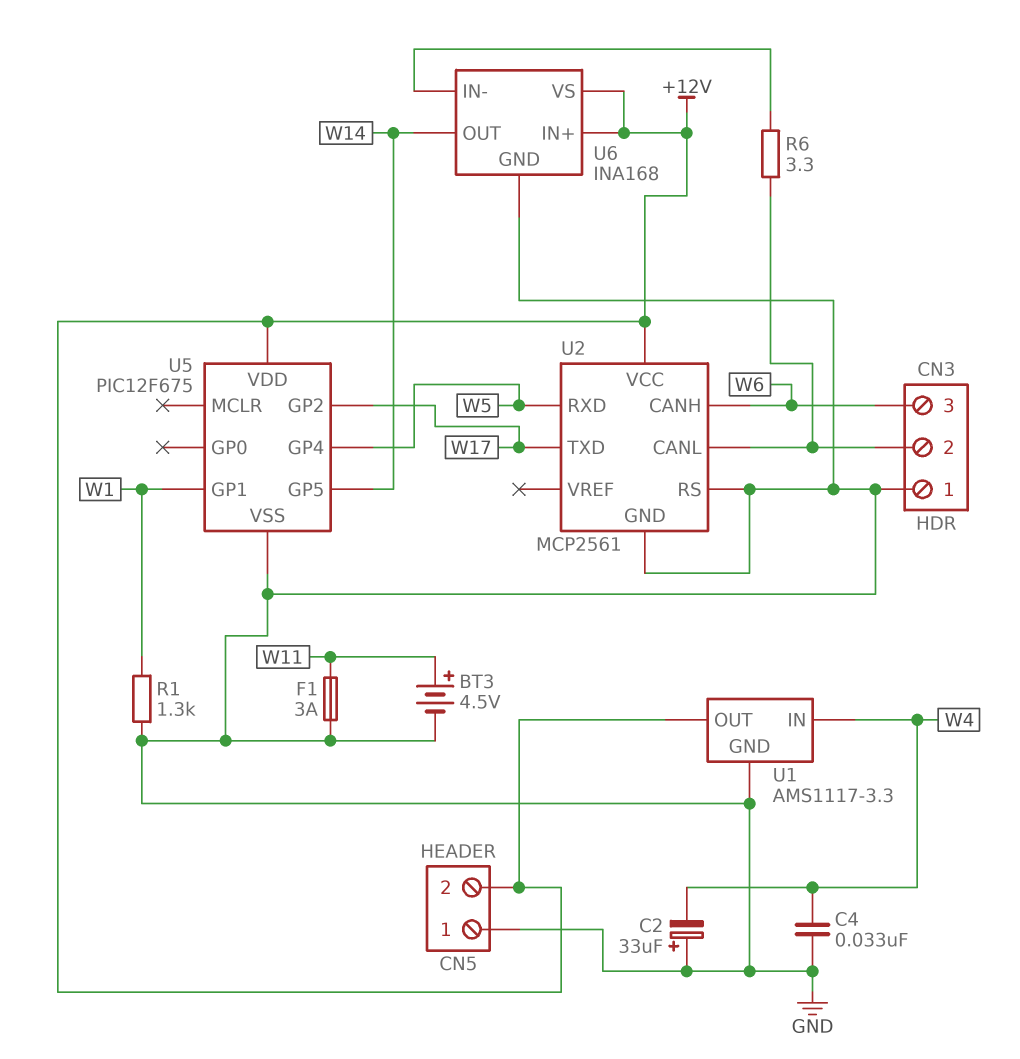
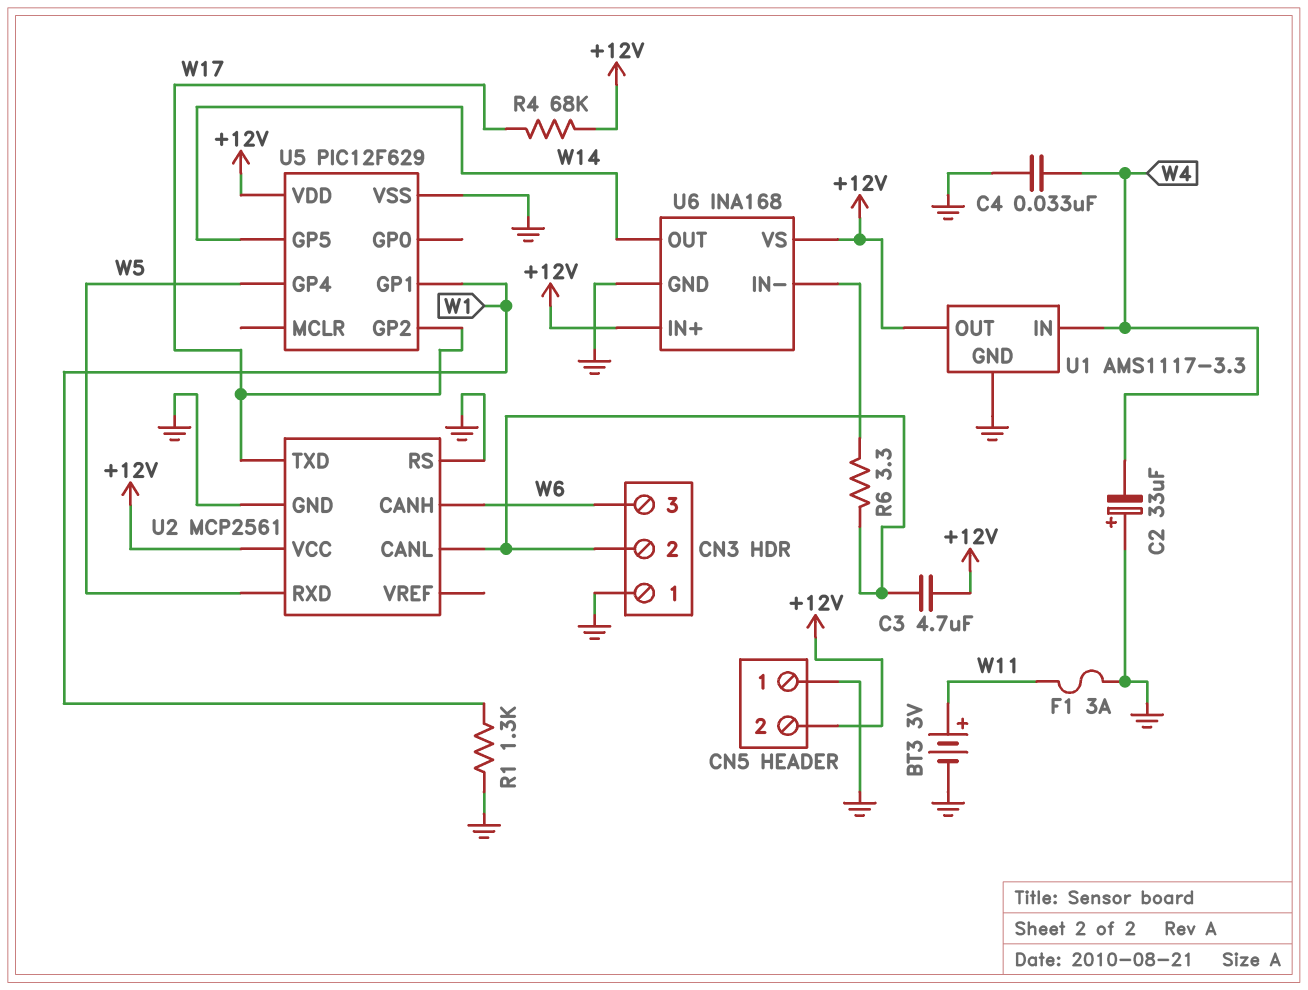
BT3: 4.5V (plus W11, minus GND) -> 3V (plus W11, minus GND)
C3: none -> 4.7uF (+12V, CN3/2)
R4: none -> 68k (+12V, W17)
U5: PIC12F675 -> PIC12F629

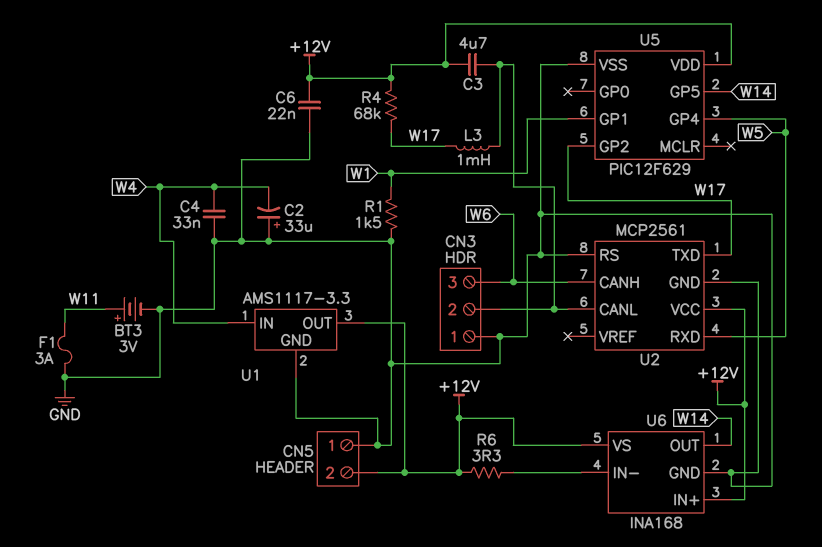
C6: none -> 22nF (+12V, GND)
L3: none -> 1mH (CN3/2, W17)
R1: 1.3k (GND, W1) -> 1.5k (GND, W1)
R6: 3.3 (CN3/2, U6/IN-) -> 3.3 (+12V, U6/IN-)

